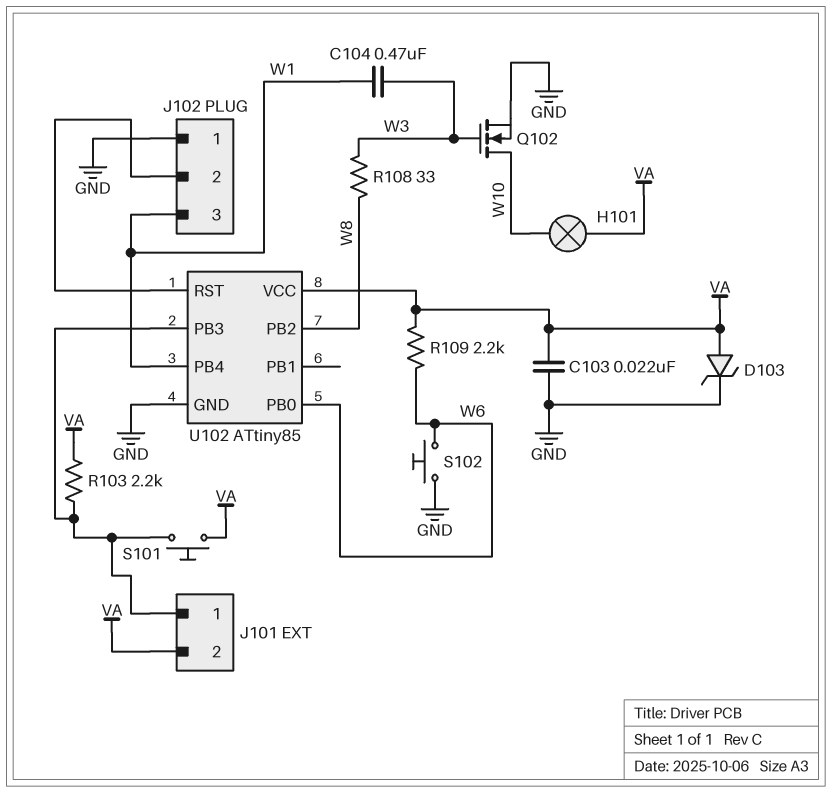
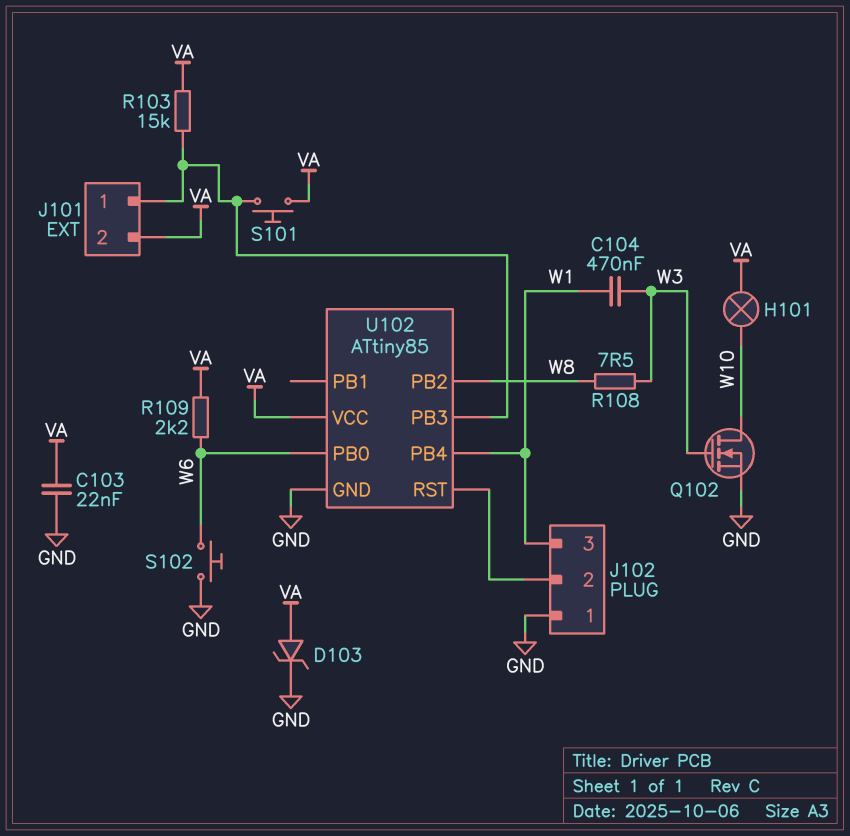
R103: 2.2k (J101/1, VA) -> 15k (J101/1, VA)
R108: 33 (W3, W8) -> 7.5 (W3, W8)

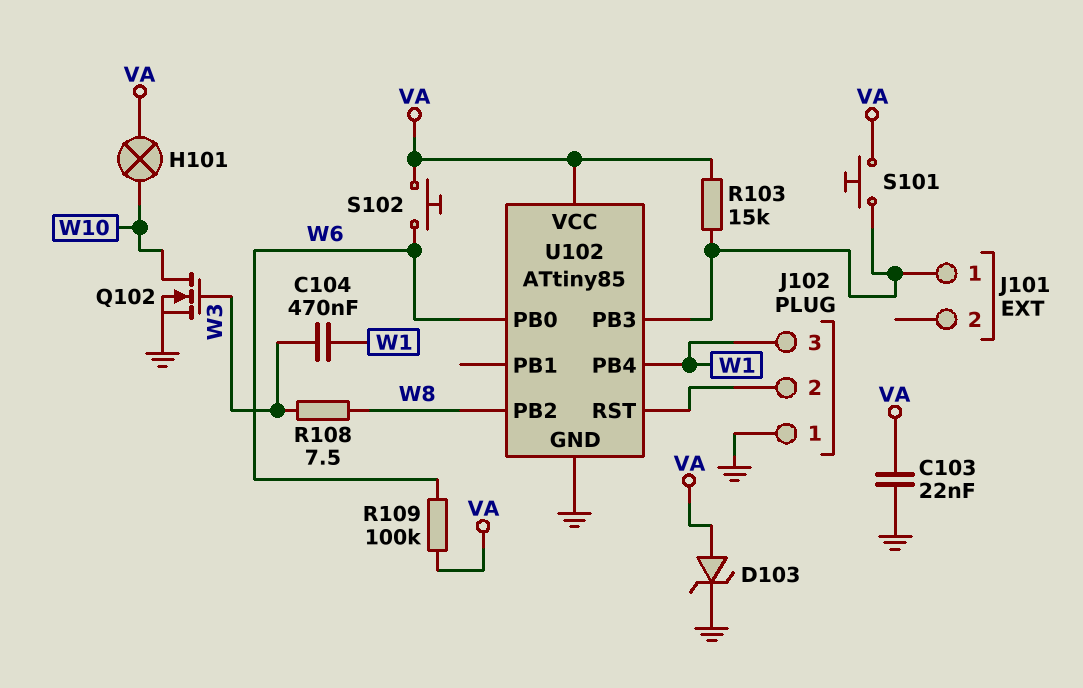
J101 pin 2: VA -> none
R109: 2.2k (VA, W6) -> 100k (VA, W6)
S102: button (GND, W6) -> button (VA, W6)

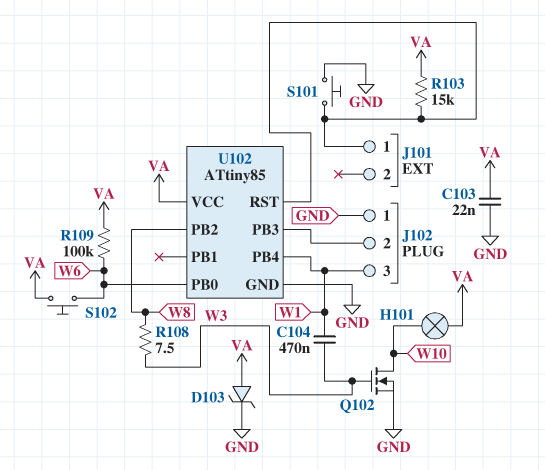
S101: button (J101/1, VA) -> button (GND, J101/1)
U102 pin PB3: J101/1 -> J102/2
U102 pin RST: J102/2 -> J101/1

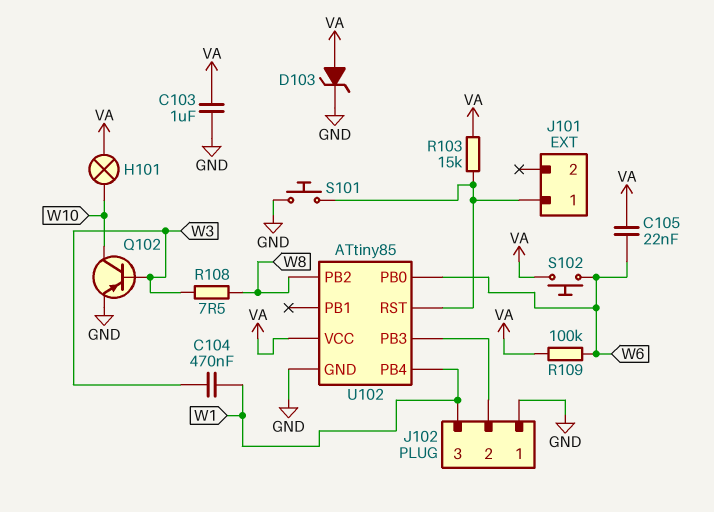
C103: 22nF (GND, VA) -> 1uF (GND, VA)
C105: none -> 22nF (VA, W6)
Q102: NMOS (G W3, D W10, S GND) -> PNP (B W3, C W10, E GND)

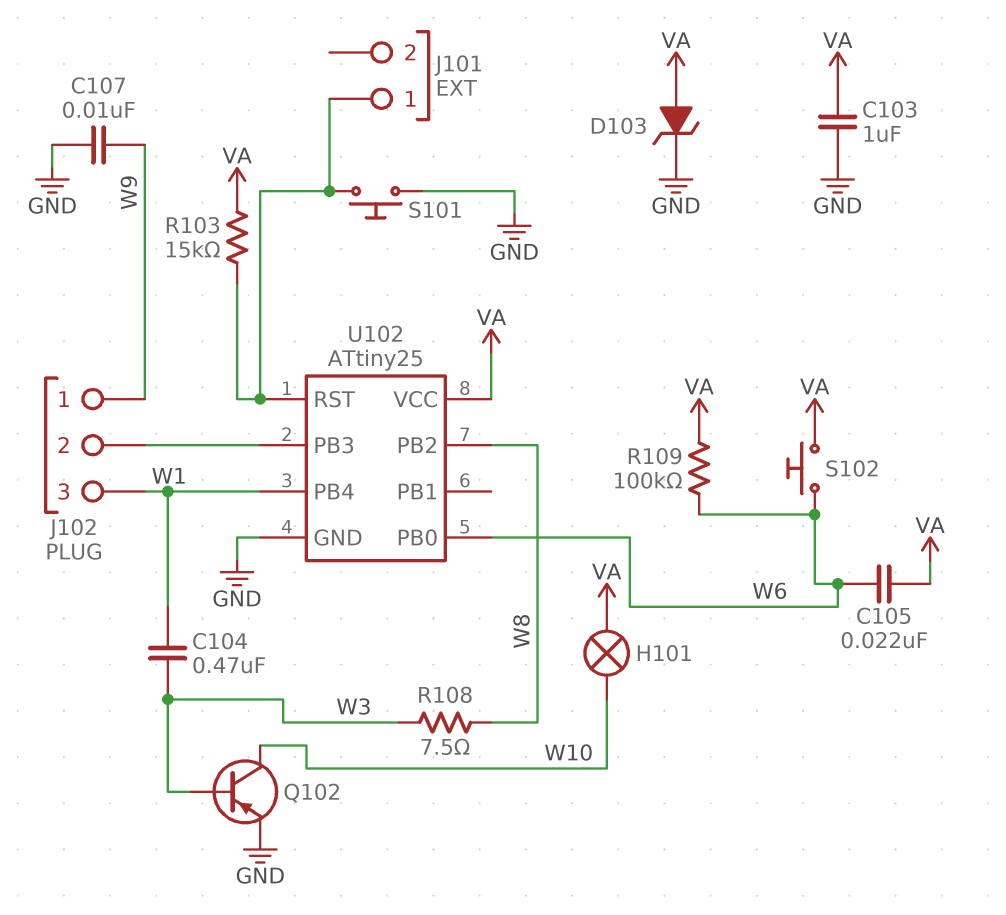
C107: none -> 10nF (GND, W9)
J102 pin 1: GND -> W9
U102: ATtiny85 -> ATtiny25

